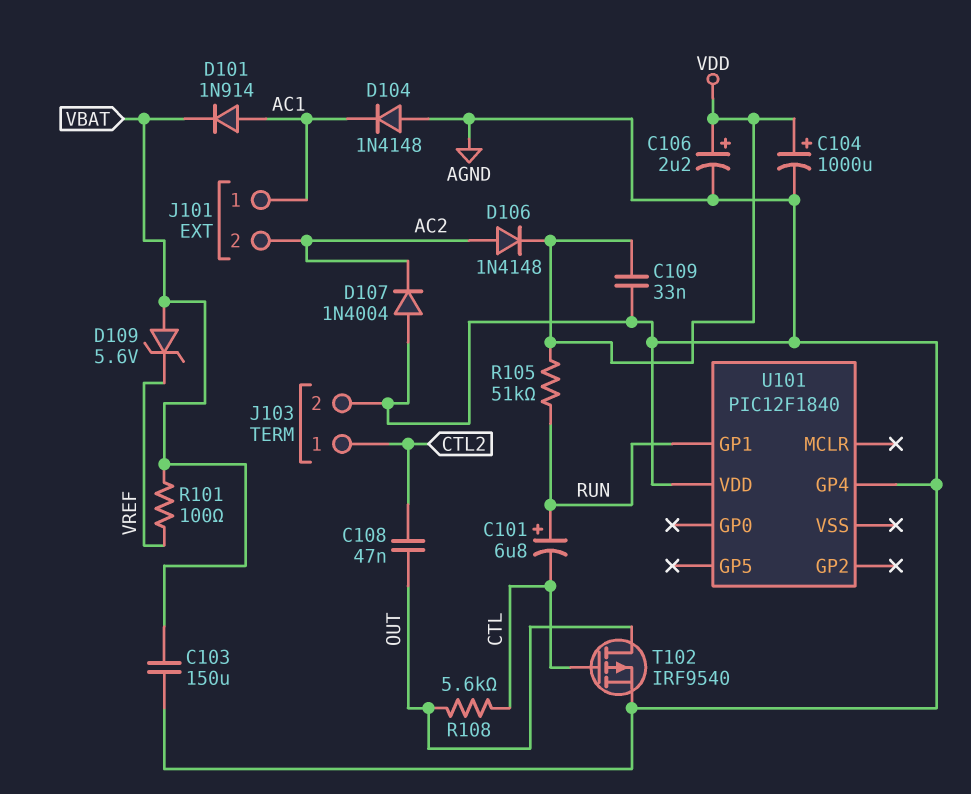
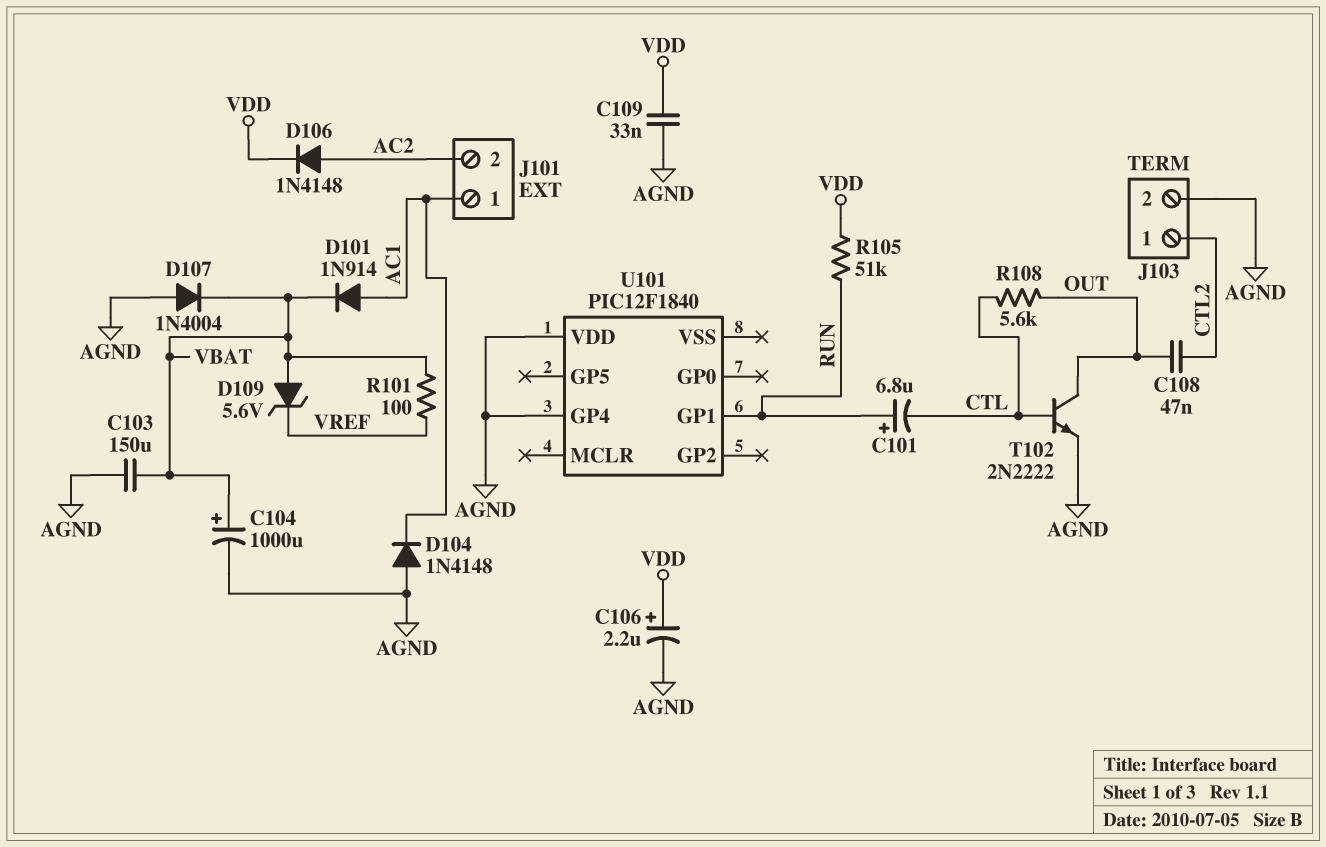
C104: 1000uF (plus VDD, minus AGND) -> 1000uF (plus VBAT, minus AGND)
D107: diode 1N4004 (A AGND, K AC2) -> diode 1N4004 (A AGND, K VBAT)
T102: PMOS IRF9540 (G CTL, D OUT, S AGND) -> NPN 2N2222 (B CTL, C OUT, E AGND)

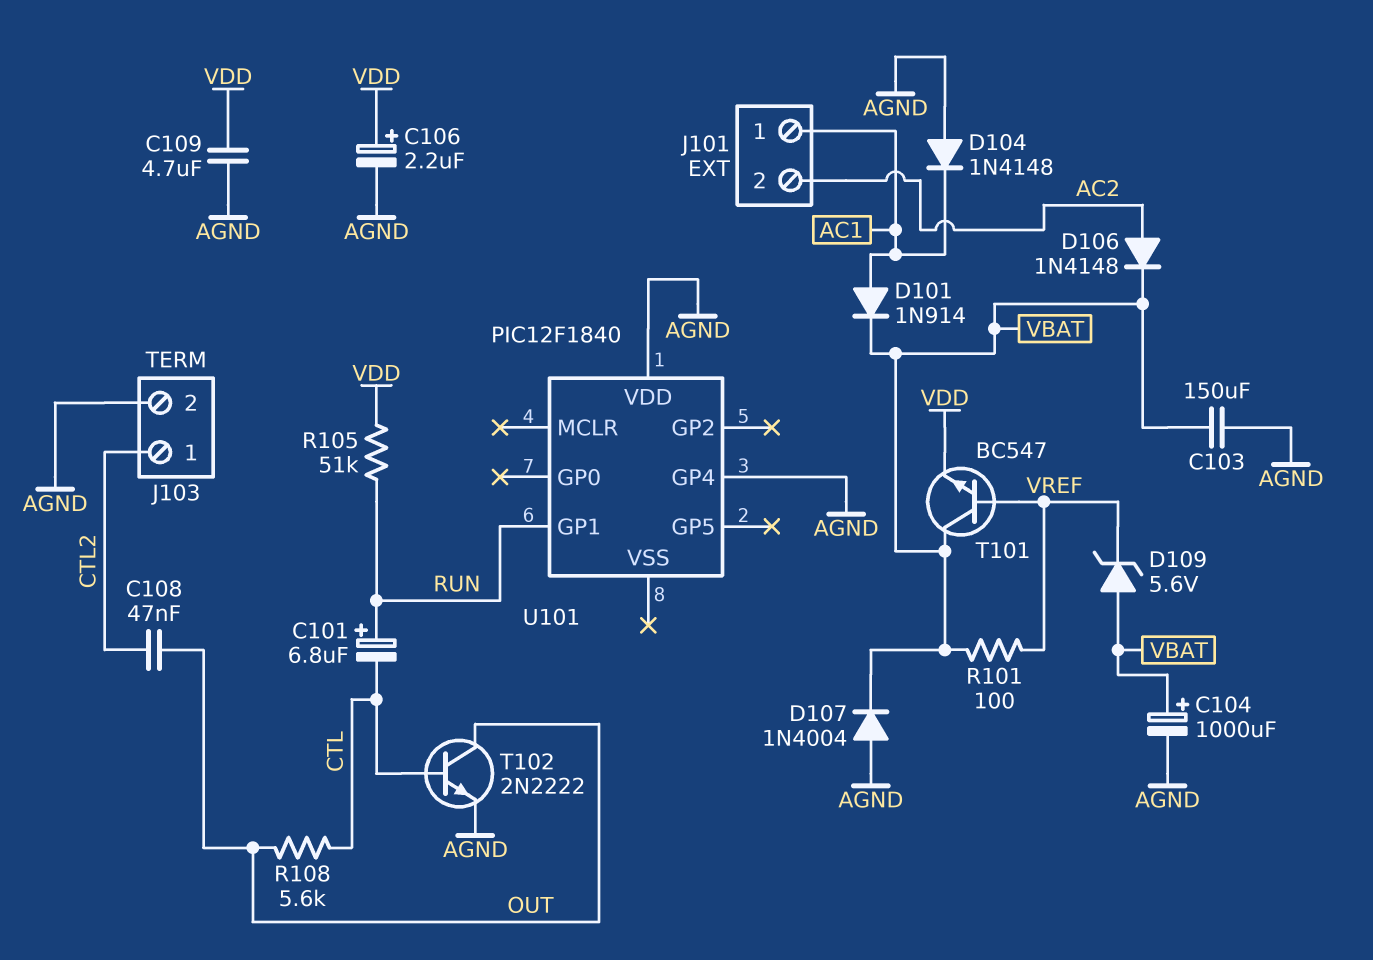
C109: 33nF (AGND, VDD) -> 4.7uF (AGND, VDD)
D106: diode 1N4148 (A AC2, K VDD) -> diode 1N4148 (A AC2, K VBAT)
T101: none -> NPN BC547 (B VREF, C VBAT, E VDD)

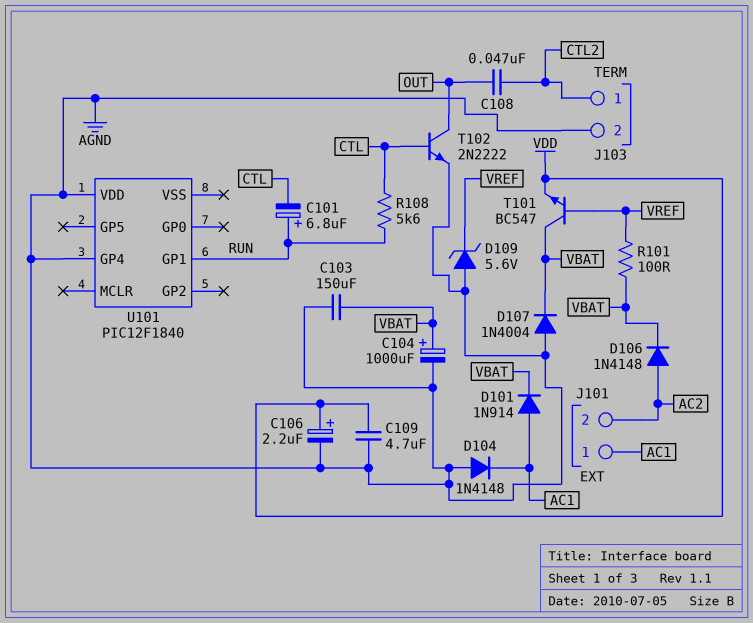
D109: zener 5.6V (A VBAT, K VREF) -> zener 5.6V (A AGND, K VREF)
R105: 51k (RUN, VDD) -> none
R108: 5.6k (CTL, OUT) -> 5.6k (CTL, RUN)

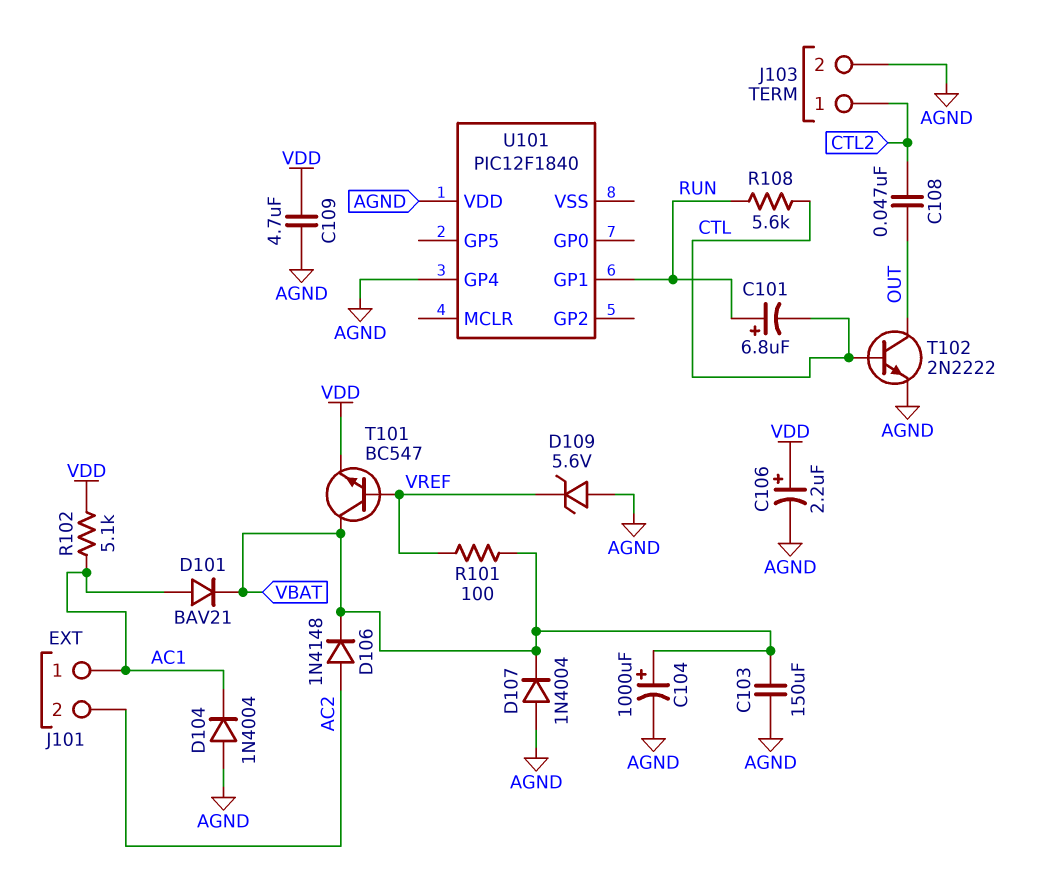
D101: diode 1N914 (A AC1, K VBAT) -> diode BAV21 (A AC1, K VBAT)
D104: diode 1N4148 (A AGND, K AC1) -> diode 1N4004 (A AGND, K AC1)
R102: none -> 5.1k (AC1, VDD)

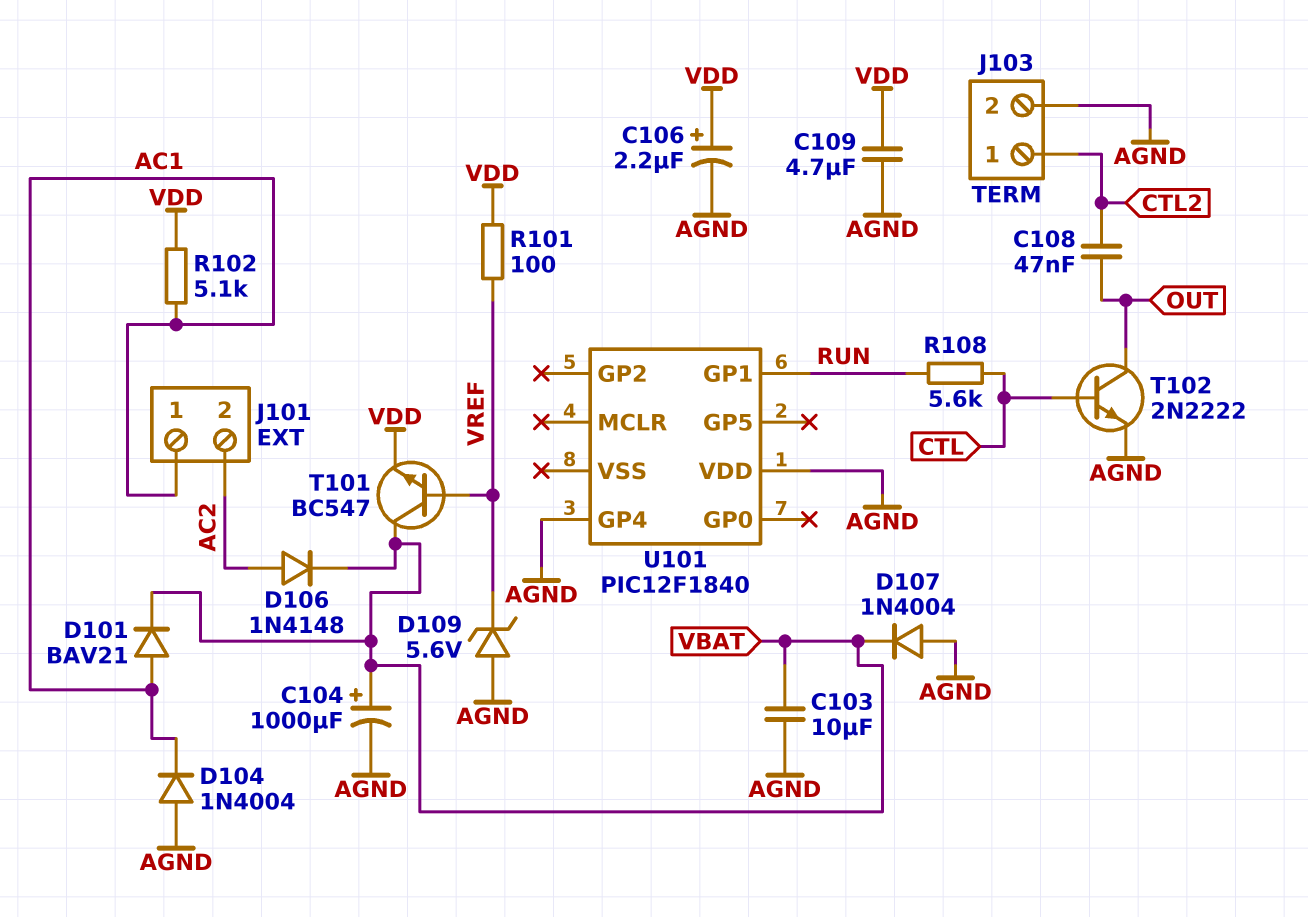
C101: 6.8uF (plus RUN, minus CTL) -> none
C103: 150uF (AGND, VBAT) -> 10uF (AGND, VBAT)
R101: 100 (VBAT, VREF) -> 100 (VDD, VREF)

